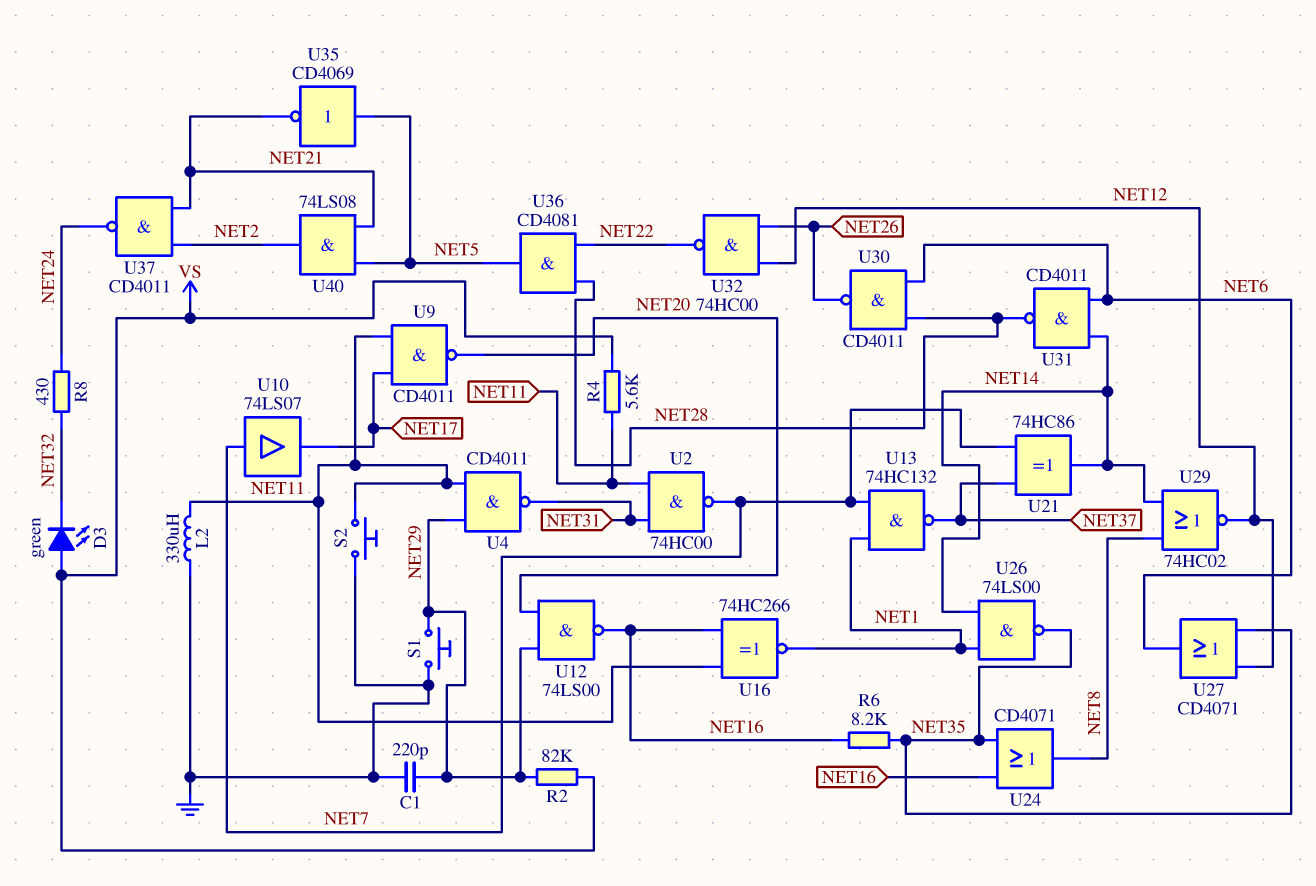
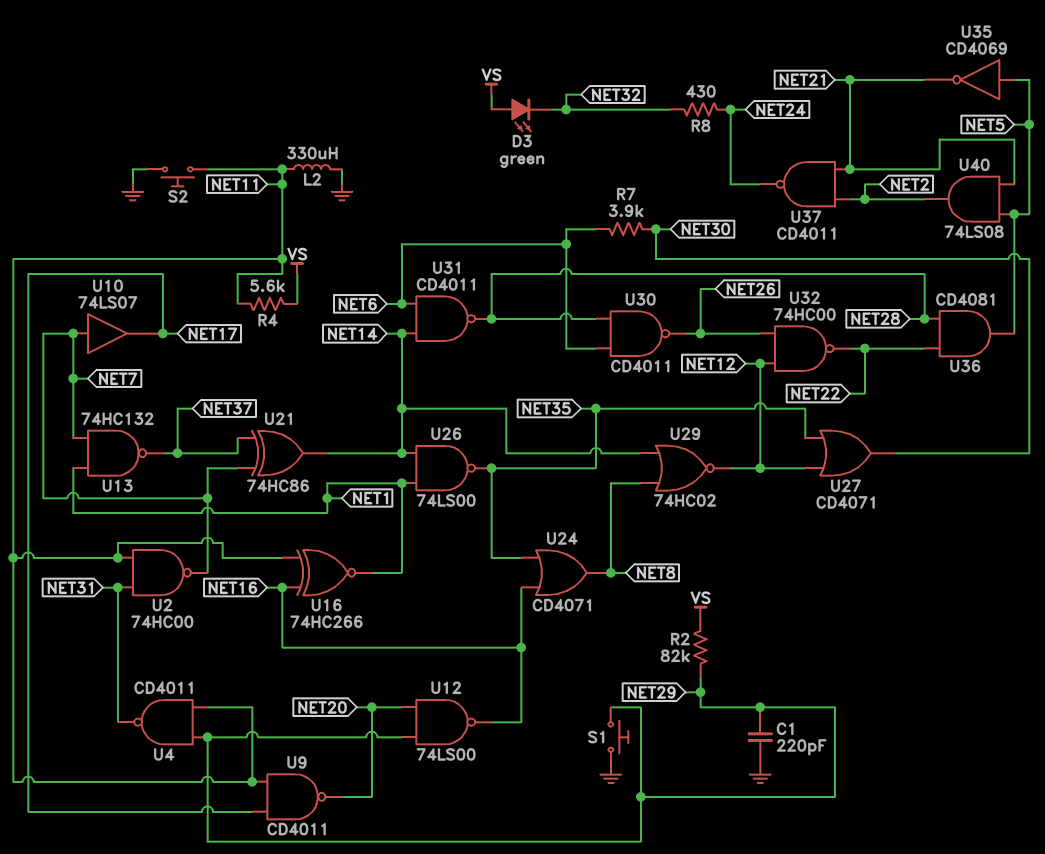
R6: 8.2k (NET16, NET35) -> none
R7: none -> 3.9k (NET6, NET30)
U27: OR CD4071 (in NET12, in NET35, out NET6) -> OR CD4071 (in NET12, in NET35, out NET30)

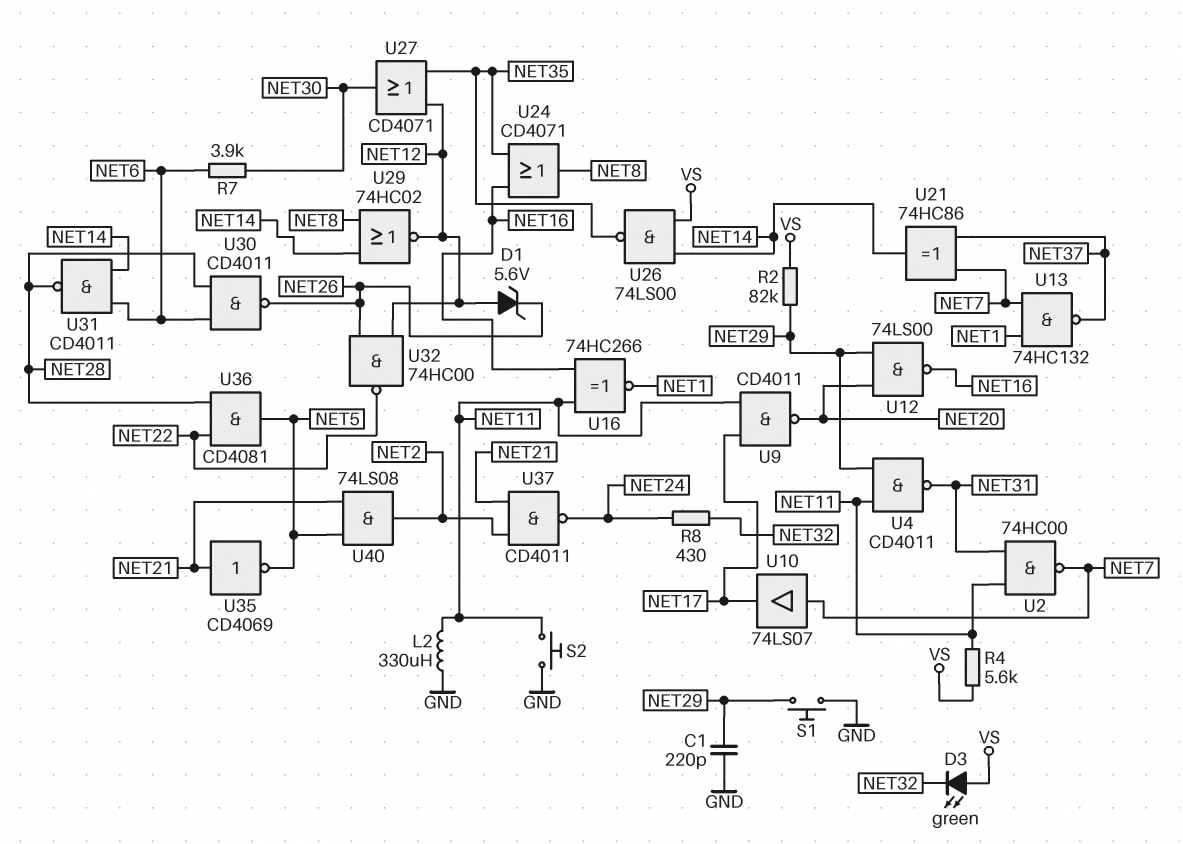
D1: none -> zener 5.6V (A NET12, K NET26)
U26: NAND 74LS00 (in NET1, in NET14, out NET35) -> NAND 74LS00 (in NET14, in VS, out NET35)
U35: NOT CD4069 (in NET5, out NET21) -> NOT CD4069 (in NET21, out NET5)

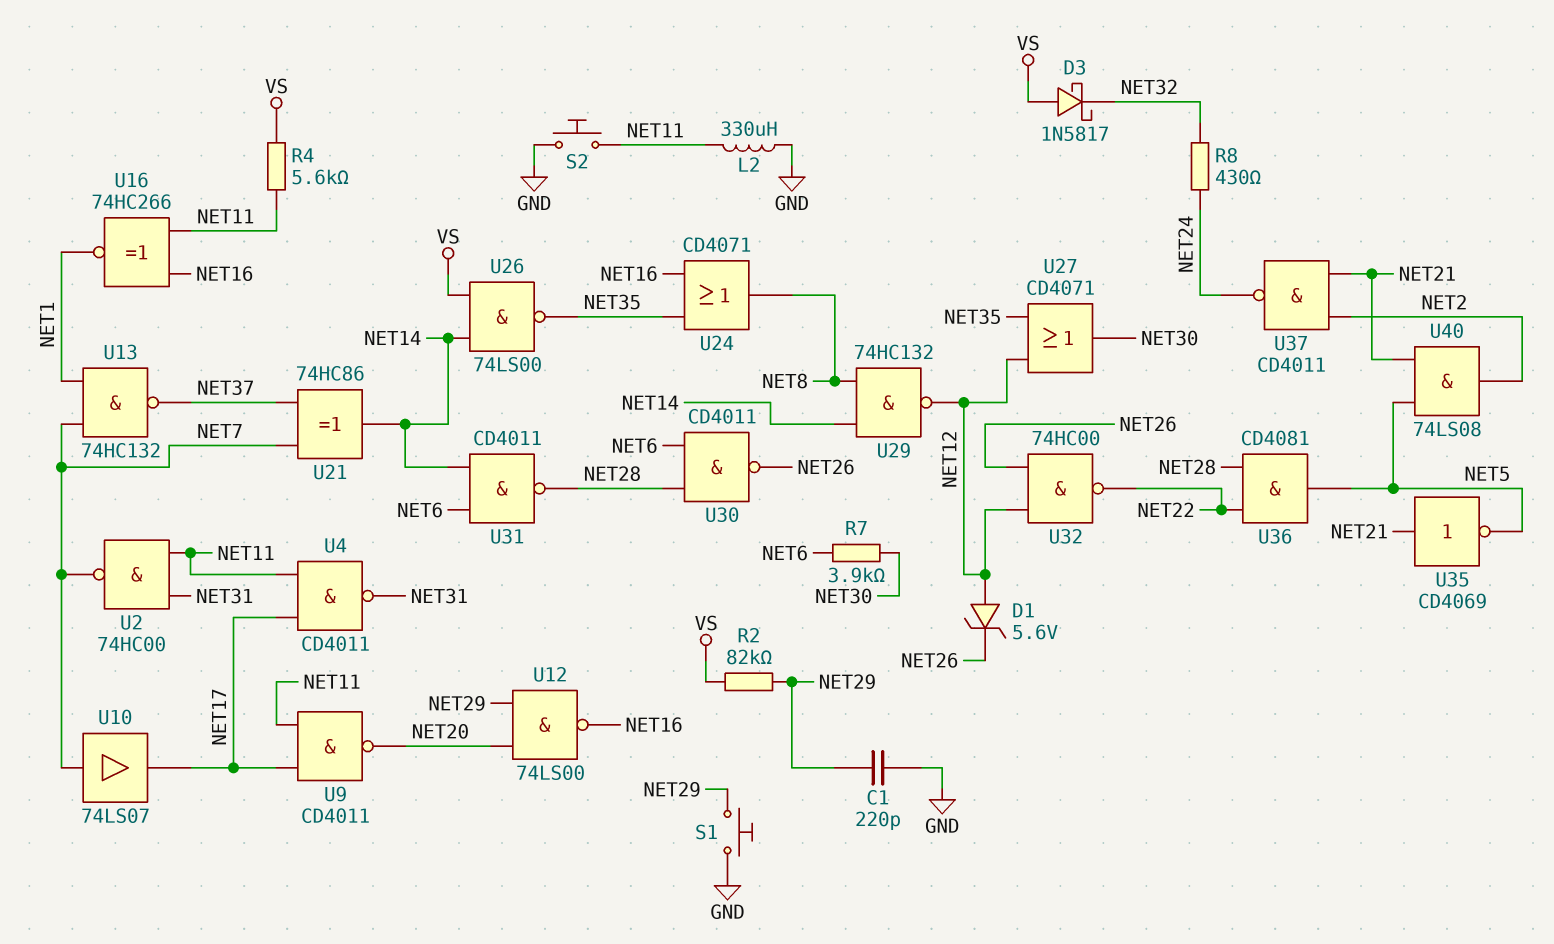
D3: LED green (A VS, K NET32) -> schottky 1N5817 (A VS, K NET32)
U4: NAND CD4011 (in NET11, in NET29, out NET31) -> NAND CD4011 (in NET11, in NET17, out NET31)
U29: NOR 74HC02 (in NET8, in NET14, out NET12) -> NAND 74HC132 (in NET8, in NET14, out NET12)

